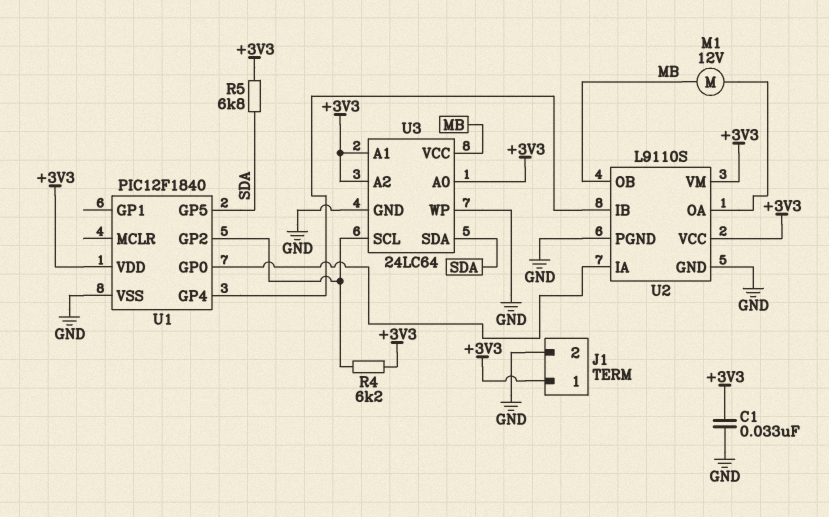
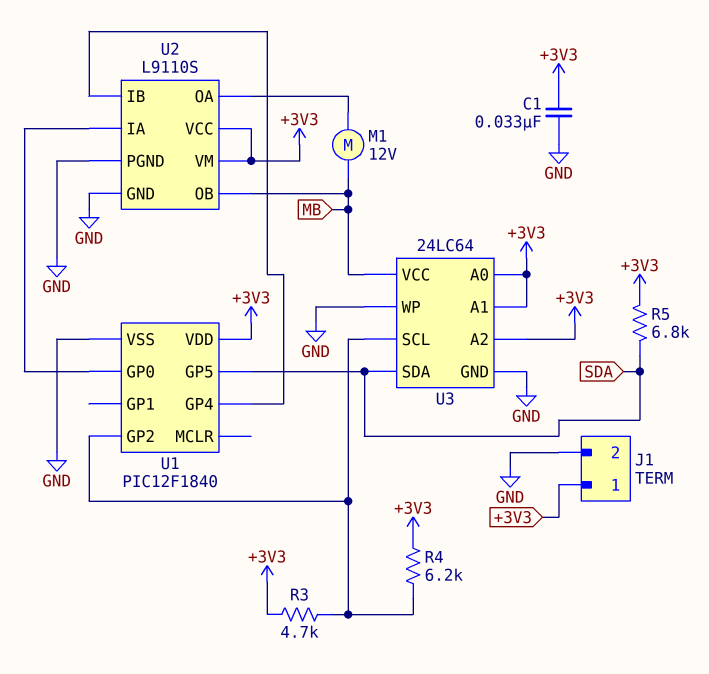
R3: none -> 4.7k (+3V3, U1/GP2)

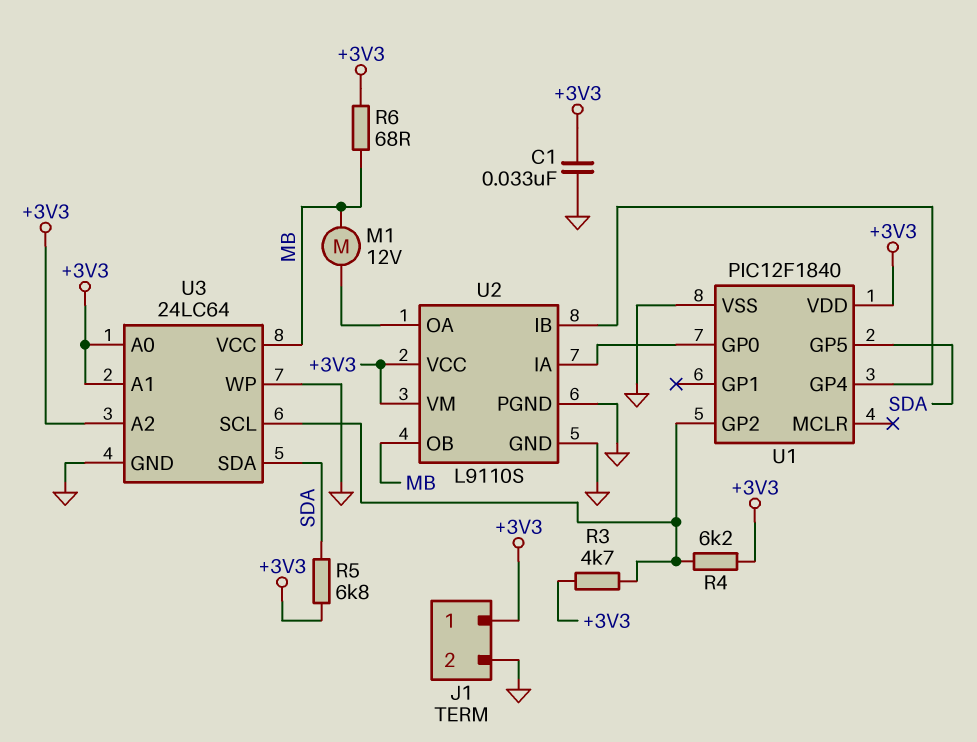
R6: none -> 68 (+3V3, MB)

